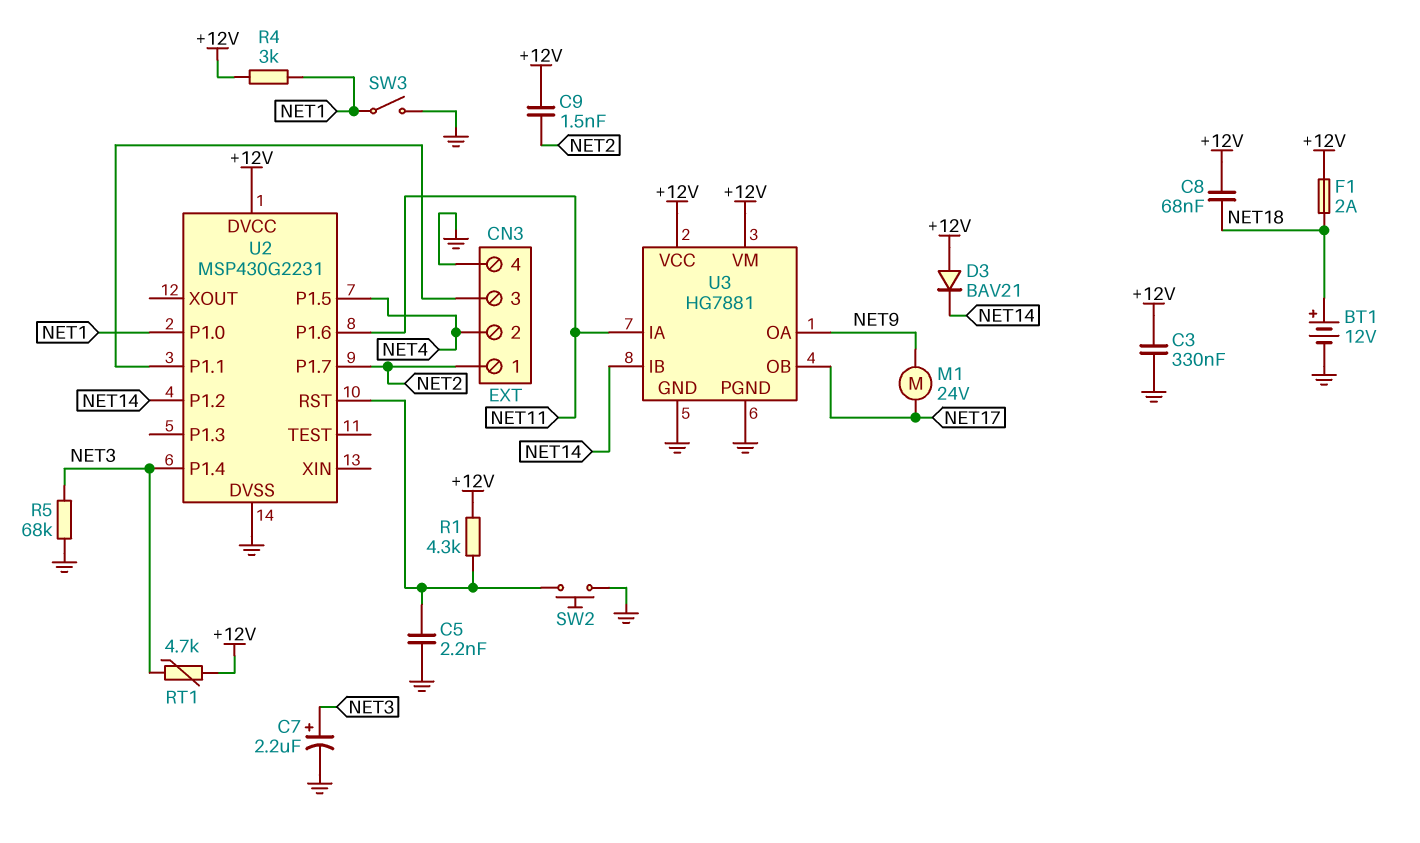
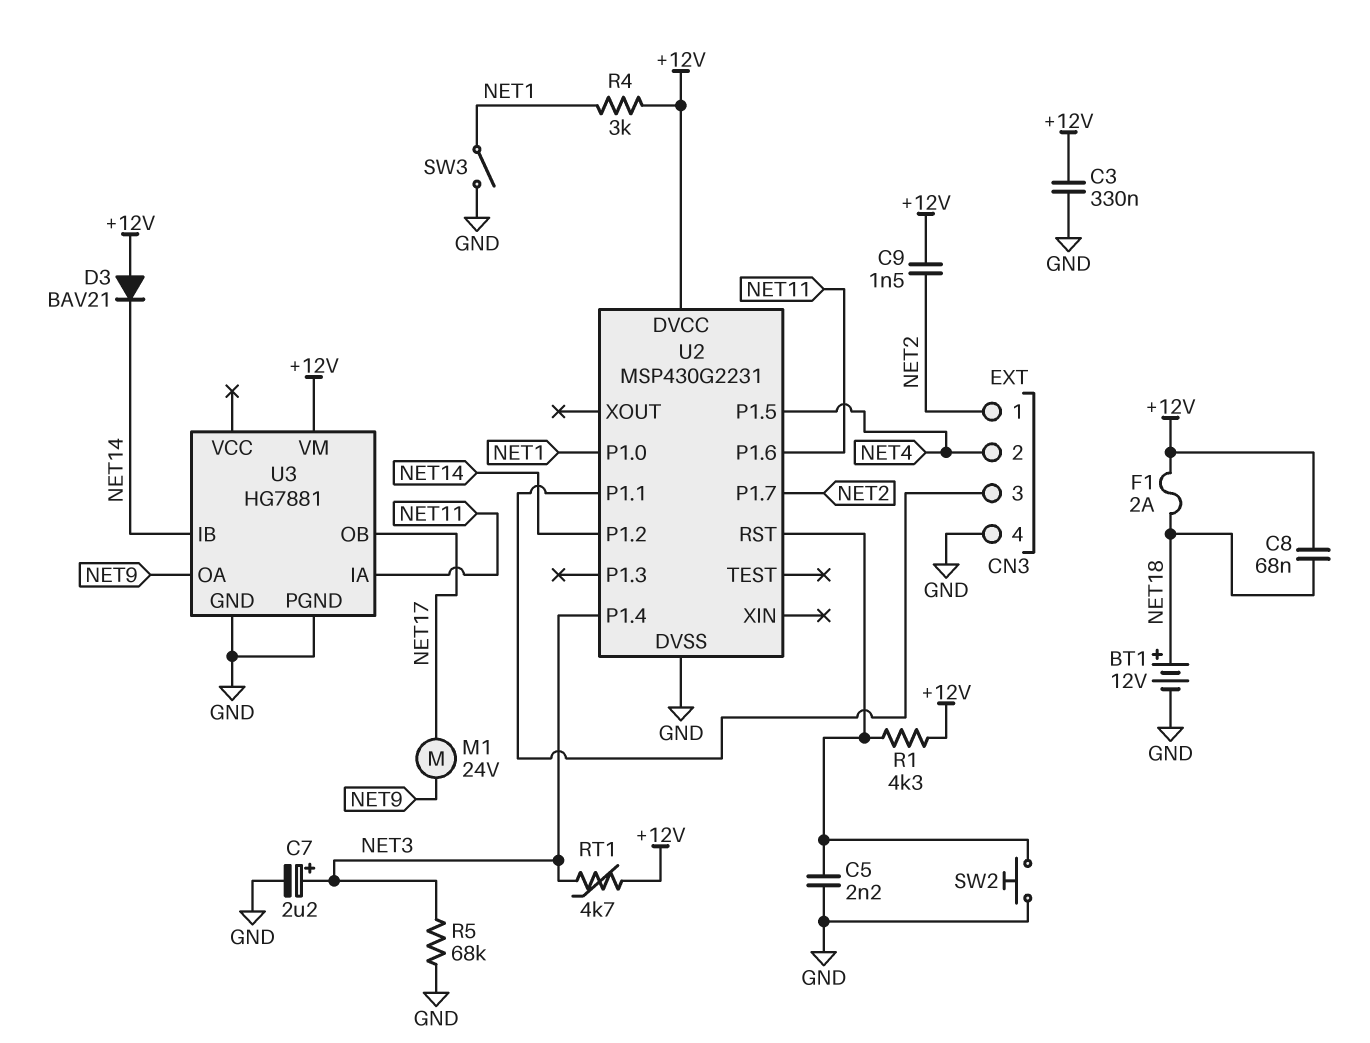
U3 pin VCC: +12V -> none

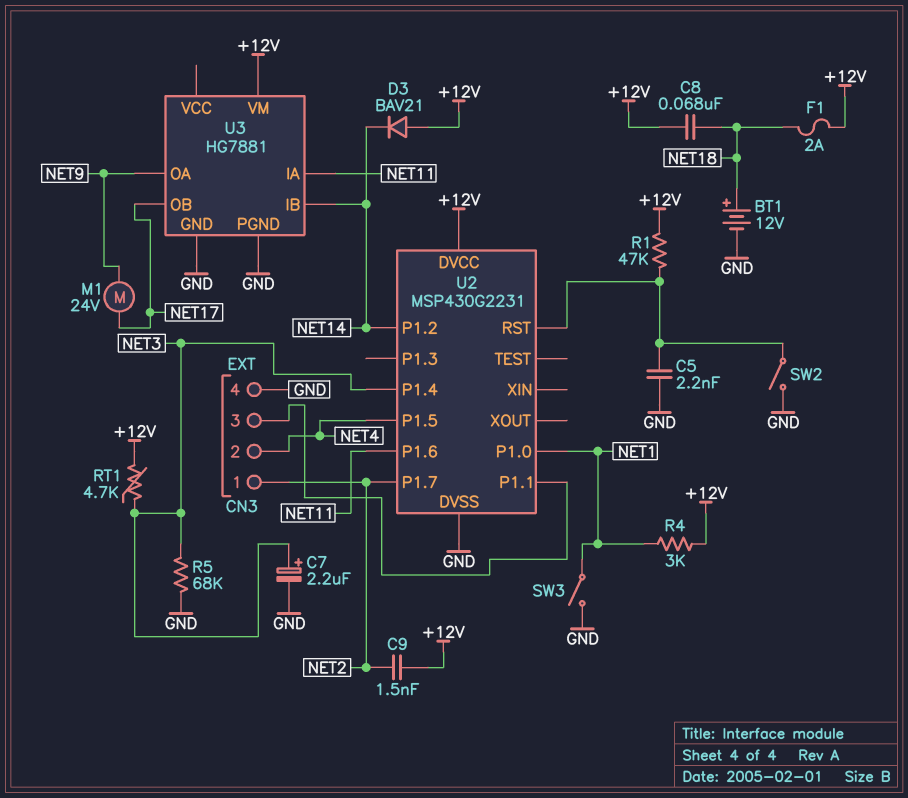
C3: 330nF (+12V, GND) -> none
R1: 4.3k (+12V, U2/RST) -> 47k (+12V, U2/RST)
SW2: button (GND, U2/RST) -> switch (GND, U2/RST)

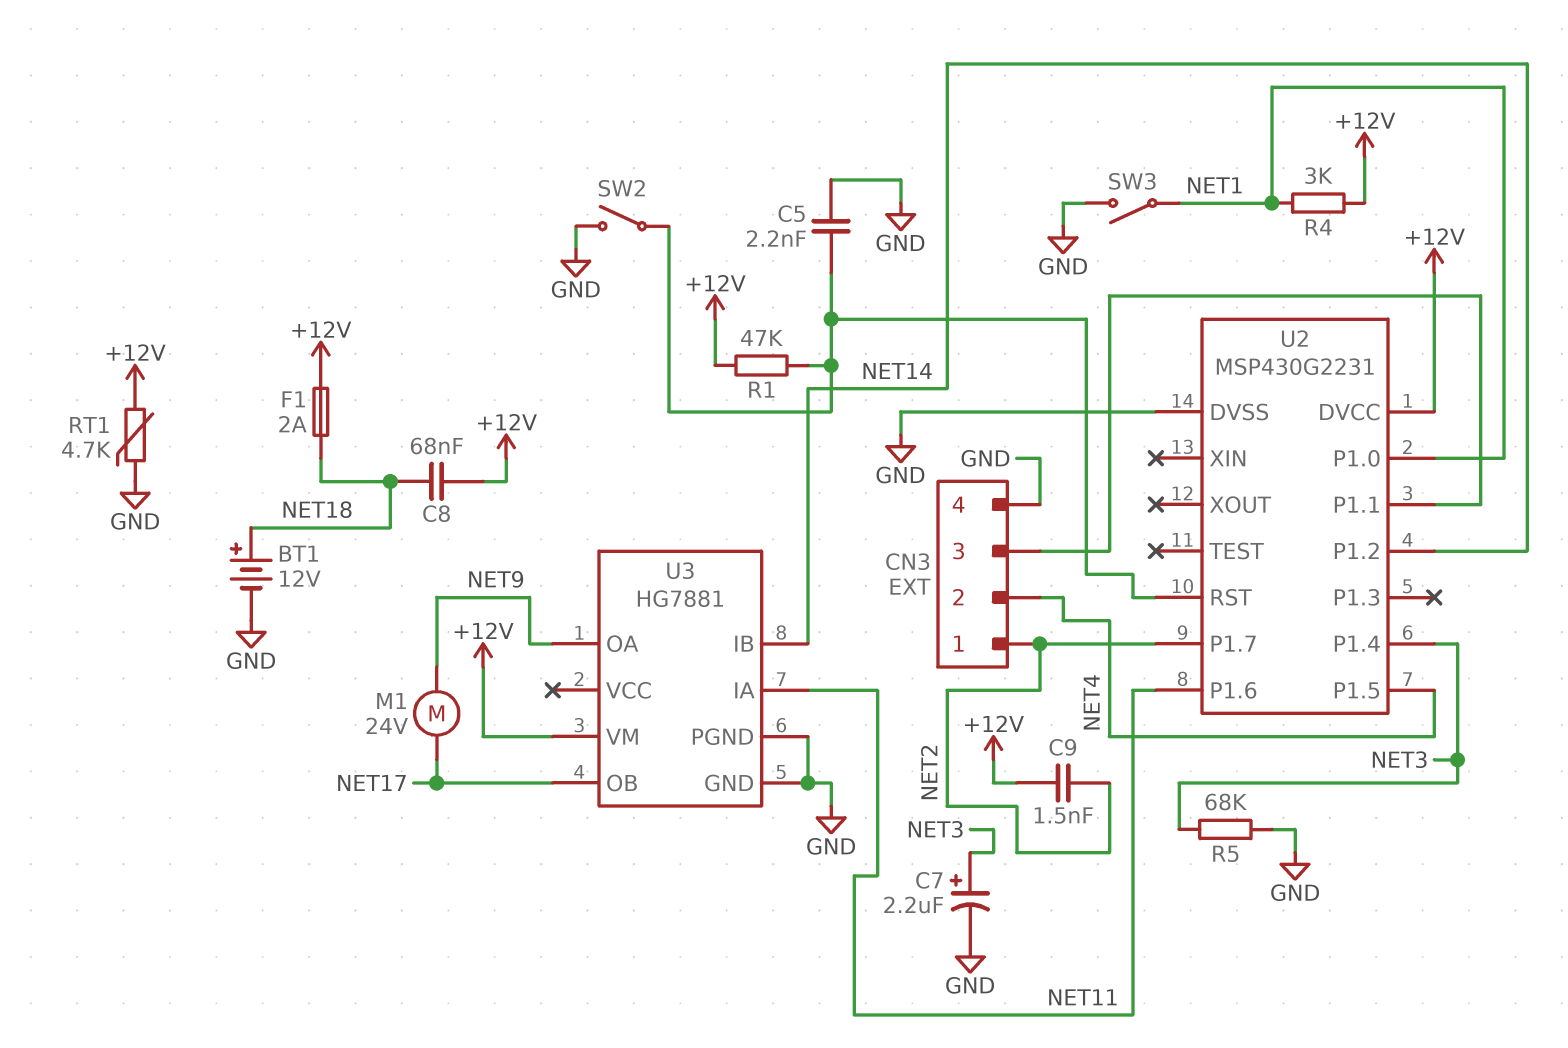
D3: diode BAV21 (A +12V, K NET14) -> none
RT1: 4.7k (+12V, NET3) -> 4.7k (+12V, GND)

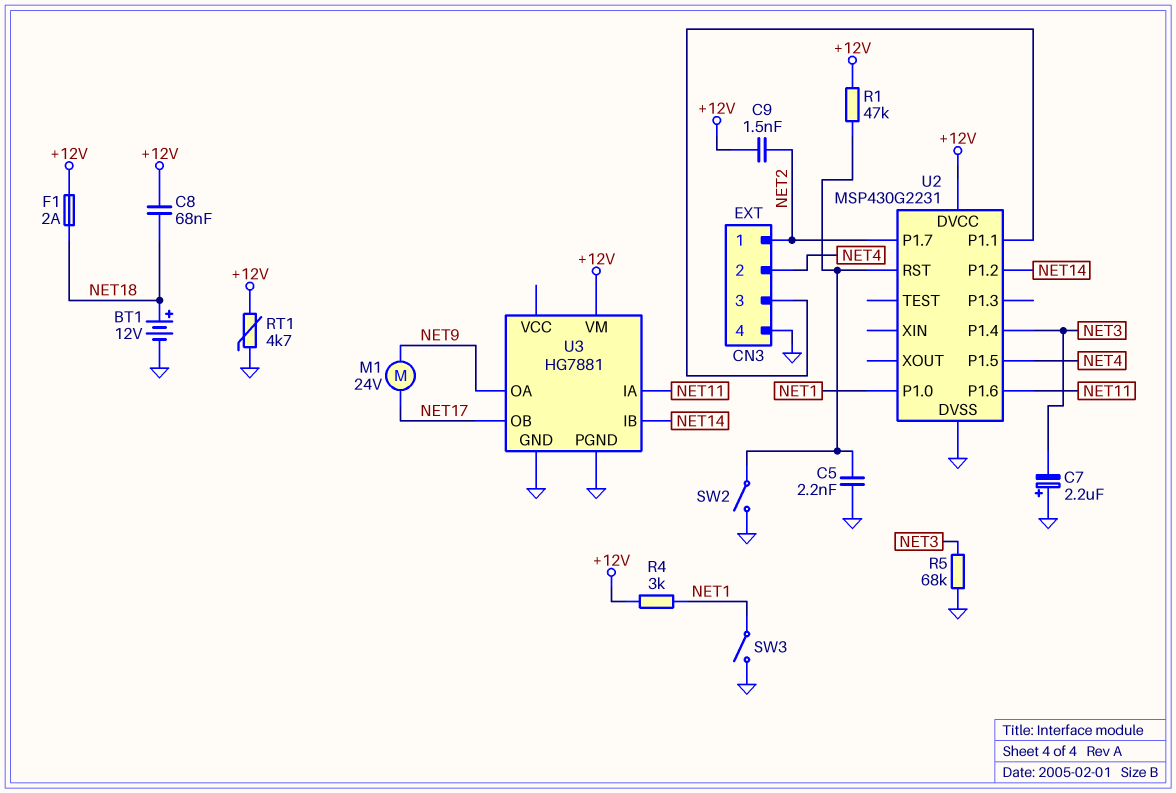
C7: 2.2uF (plus NET3, minus GND) -> 2.2uF (plus GND, minus NET3)

